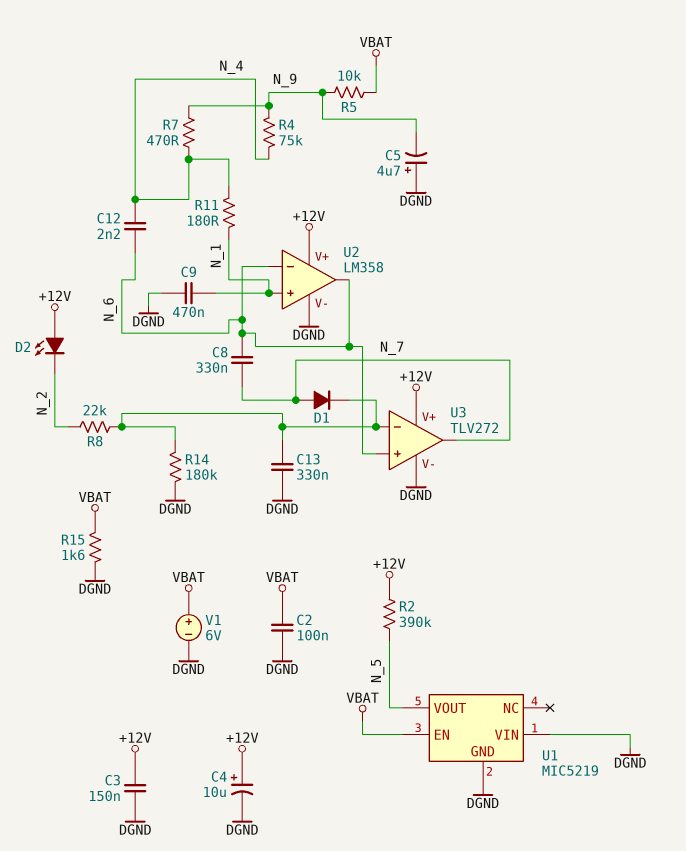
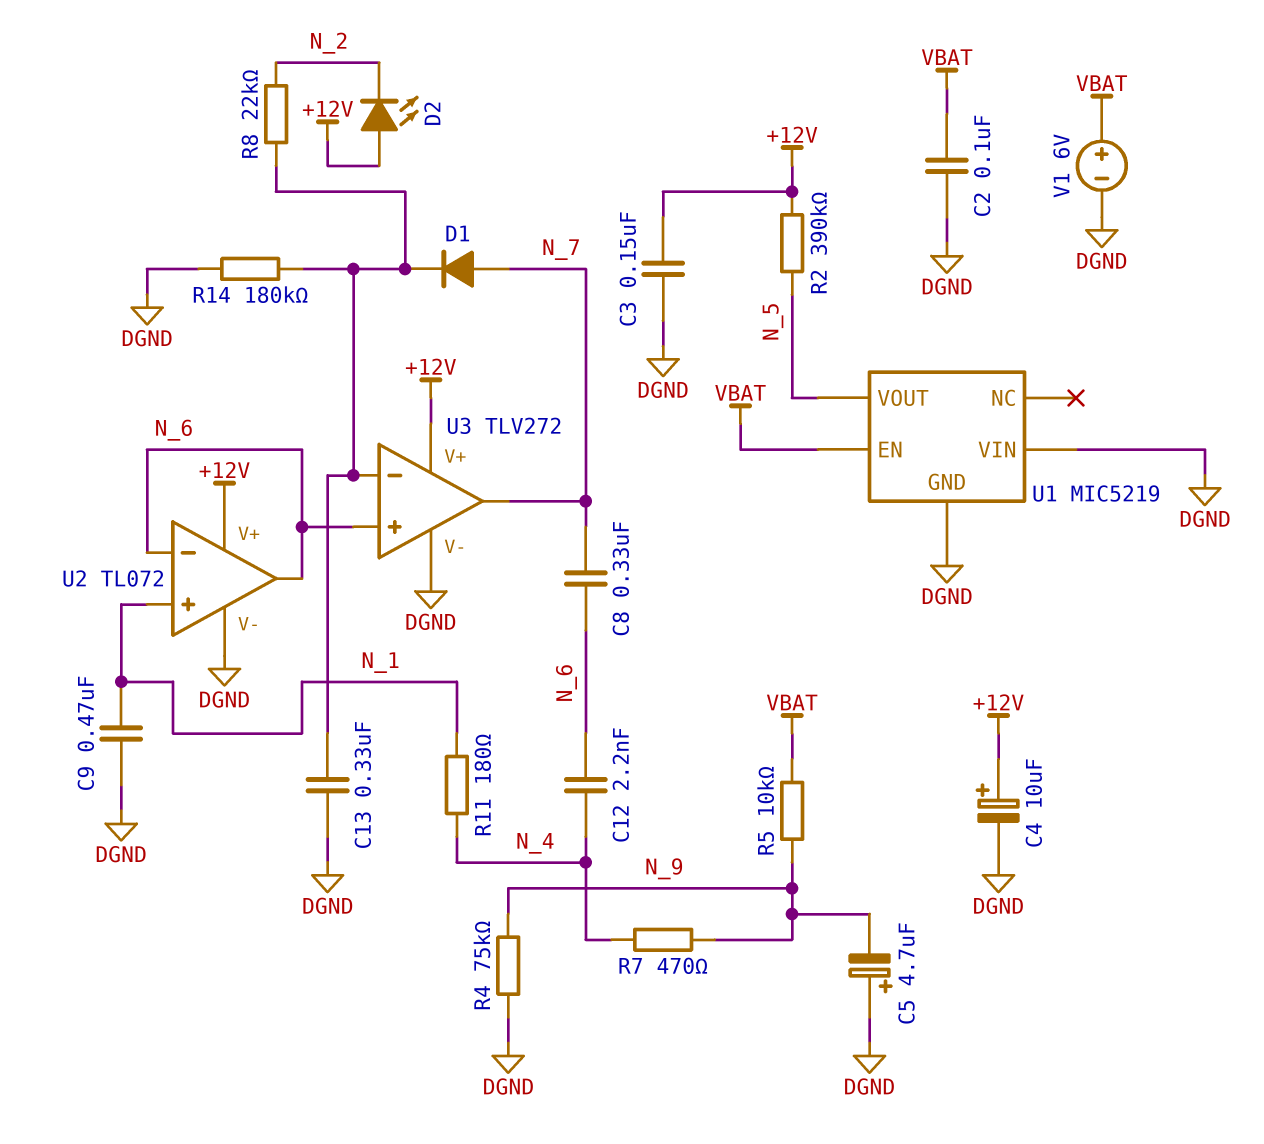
R4: 75k (N_4, N_9) -> 75k (DGND, N_9)
R15: 1.6k (DGND, VBAT) -> none
U2: LM358 -> TL072

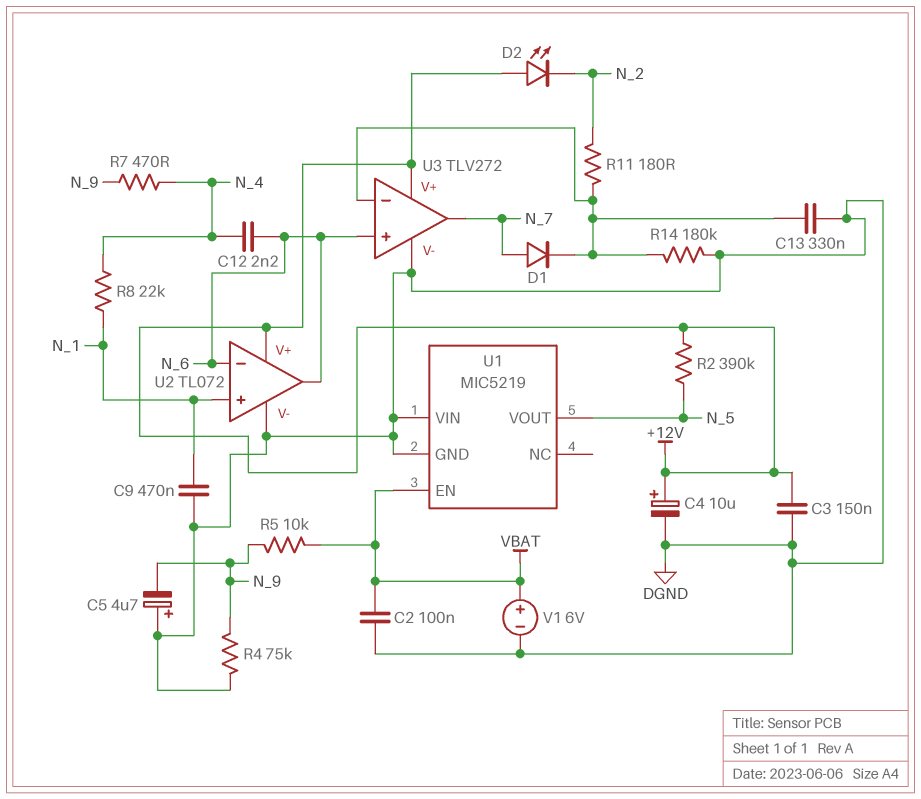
C8: 330nF (N_6, N_7) -> none
R8: 22k (N_2, U3/in-) -> 22k (N_1, N_4)
R11: 180 (N_1, N_4) -> 180 (N_2, U3/in-)

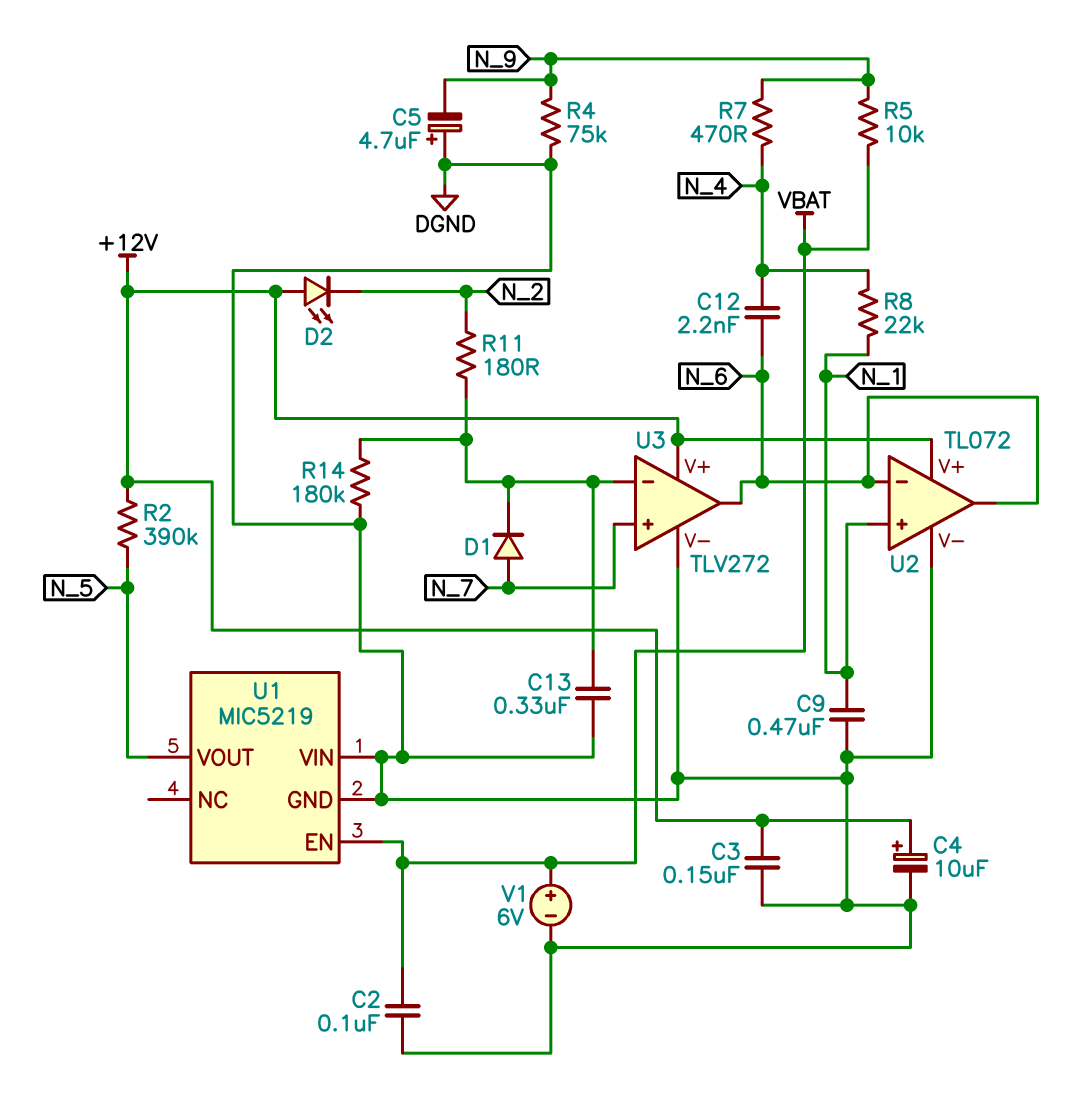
U3 pin in+: N_6 -> N_7
U3 pin out: N_7 -> N_6

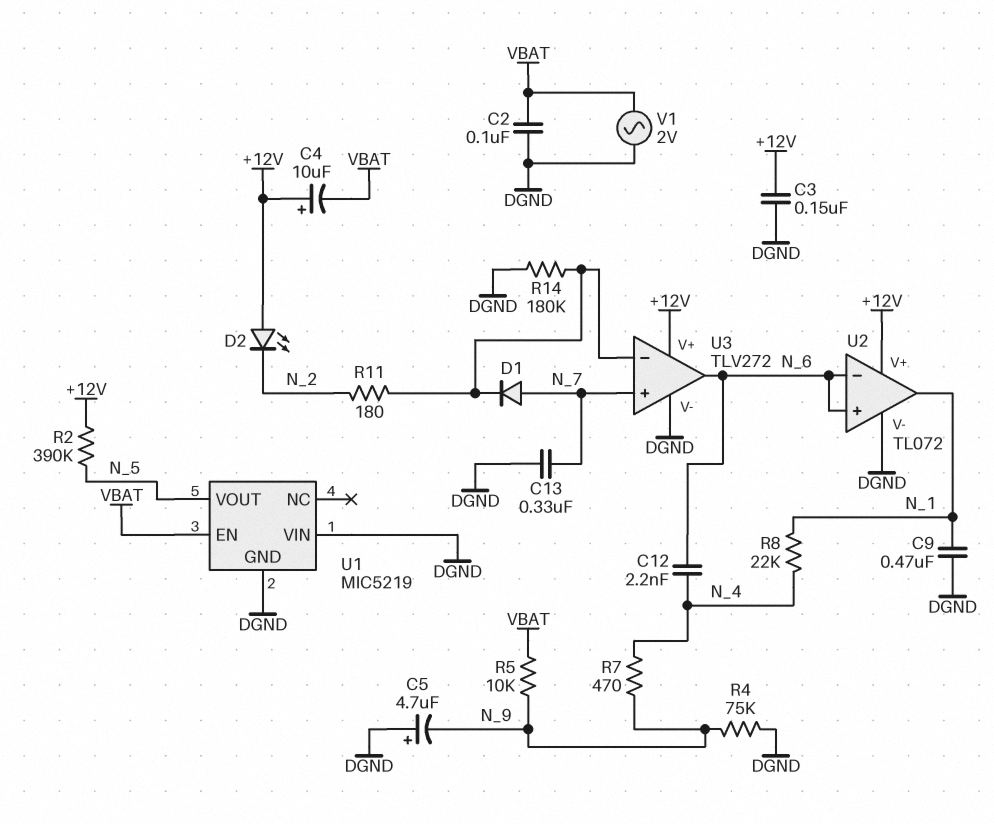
C4: 10uF (plus +12V, minus DGND) -> 10uF (plus +12V, minus VBAT)
C13: 330nF (DGND, U3/in-) -> 330nF (DGND, N_7)
U2 pin in+: N_1 -> N_6
U2 pin out: N_6 -> N_1
V1: 6V (plus VBAT, minus DGND) -> AC 2V (DGND, VBAT)

